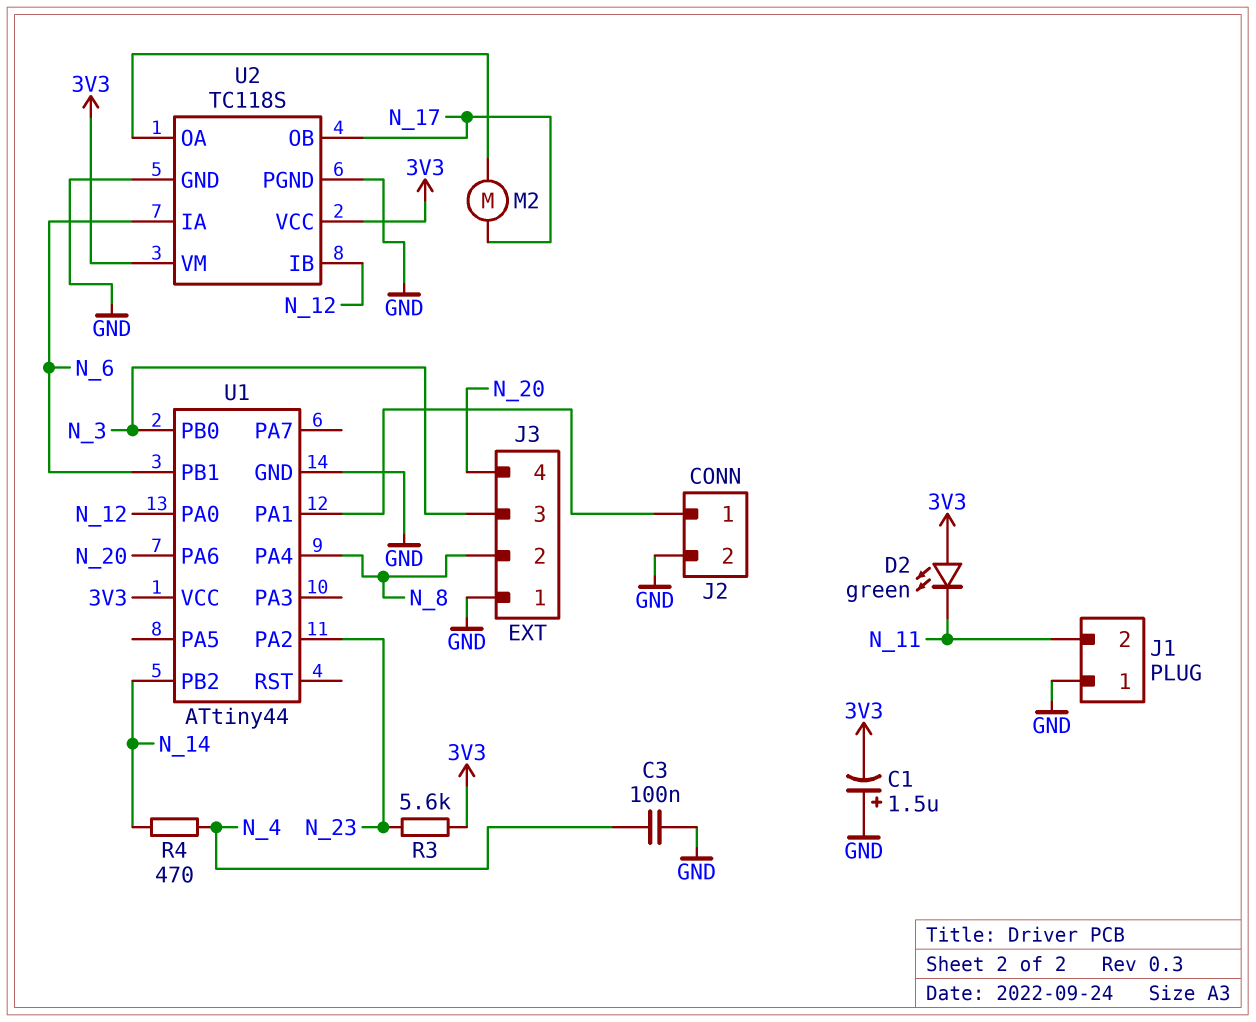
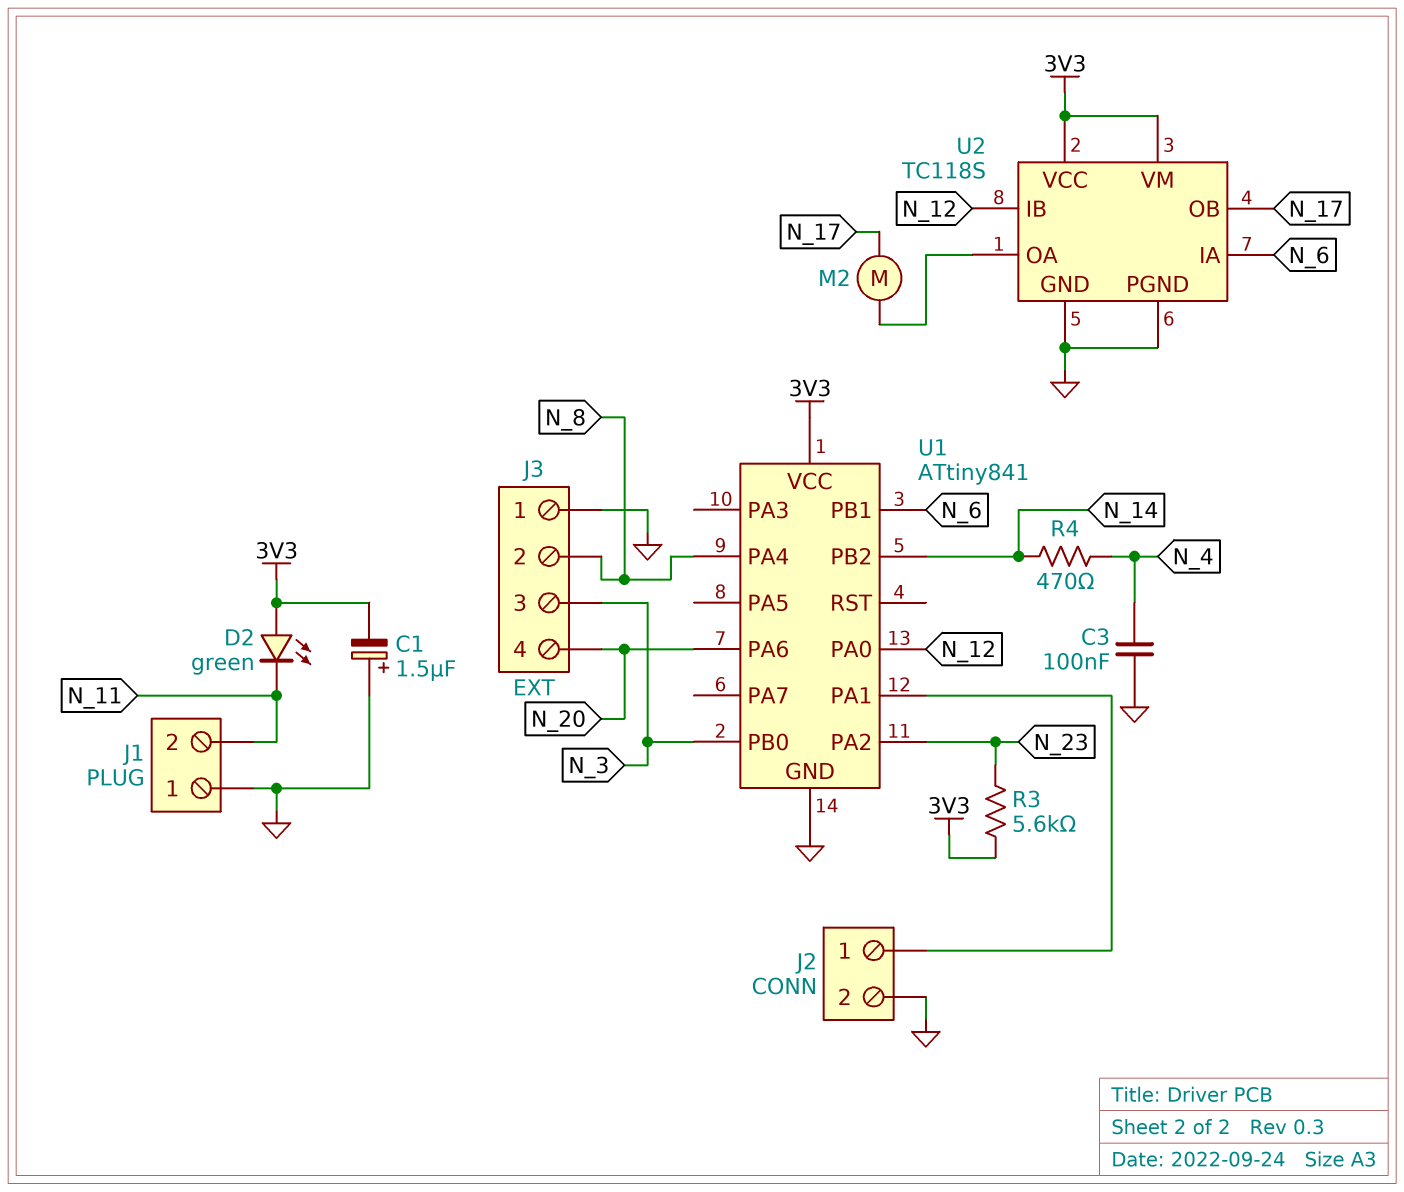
U1: ATtiny44 -> ATtiny841

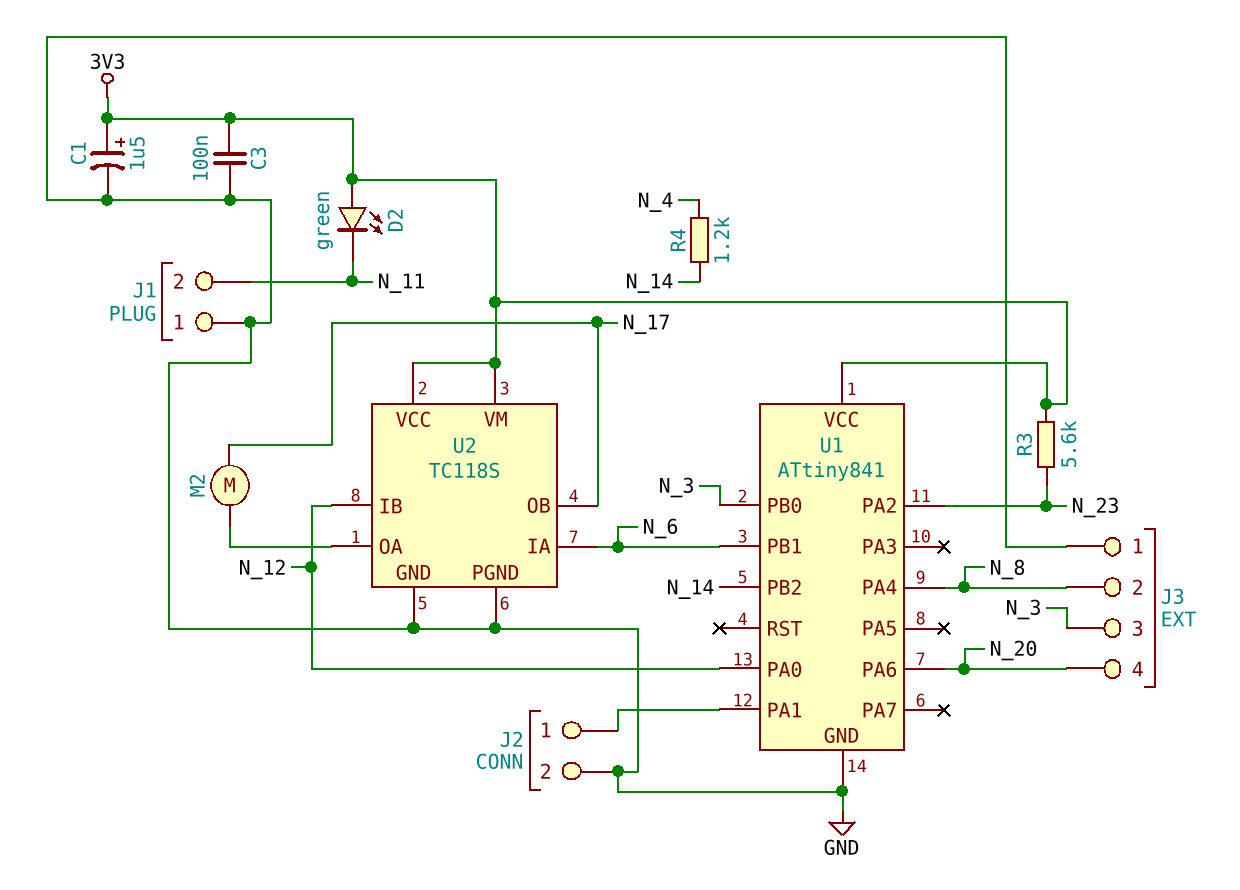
C1: 1.5uF (plus GND, minus 3V3) -> 1.5uF (plus 3V3, minus GND)
C3: 100nF (GND, N_4) -> 100nF (3V3, GND)
R4: 470 (N_4, N_14) -> 1.2k (N_4, N_14)

